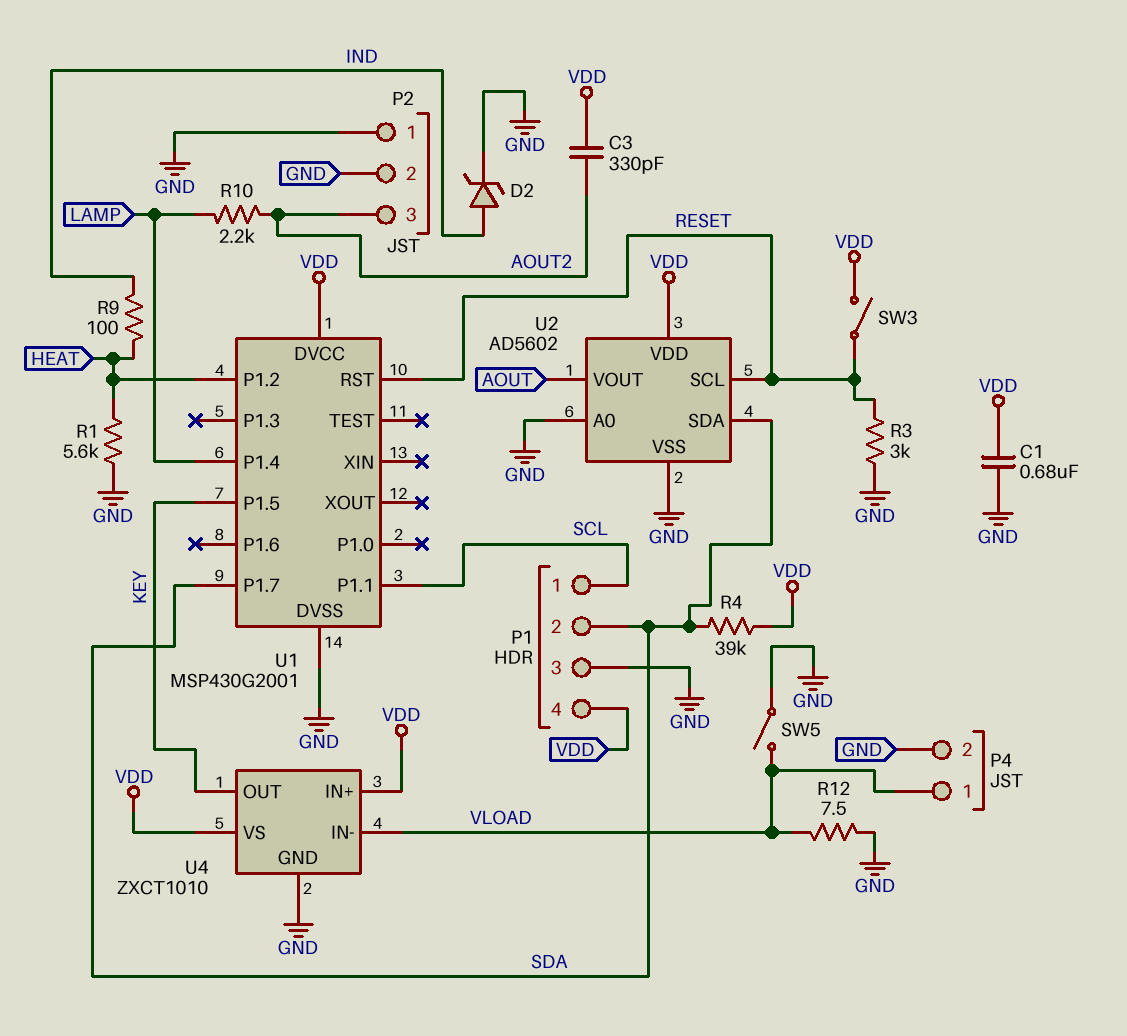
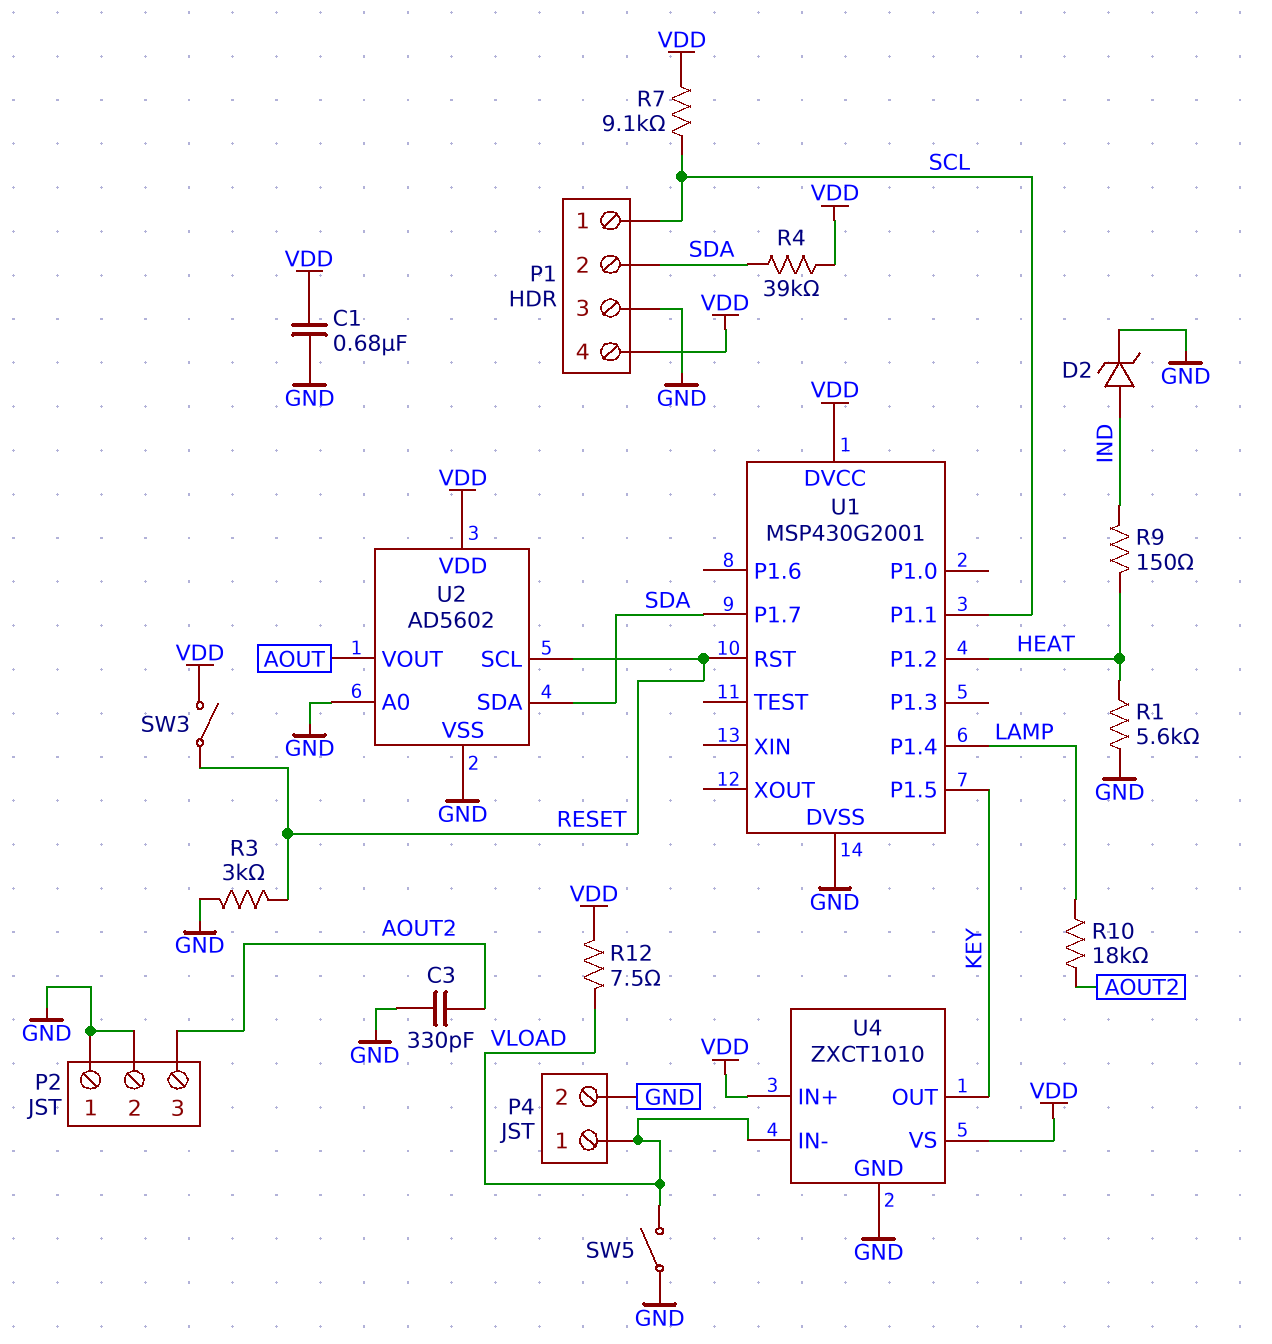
C3: 330pF (AOUT2, VDD) -> 330pF (AOUT2, GND)
R7: none -> 9.1k (SCL, VDD)
R9: 100 (HEAT, IND) -> 150 (HEAT, IND)
R10: 2.2k (AOUT2, LAMP) -> 18k (AOUT2, LAMP)
R12: 7.5 (GND, VLOAD) -> 7.5 (VDD, VLOAD)

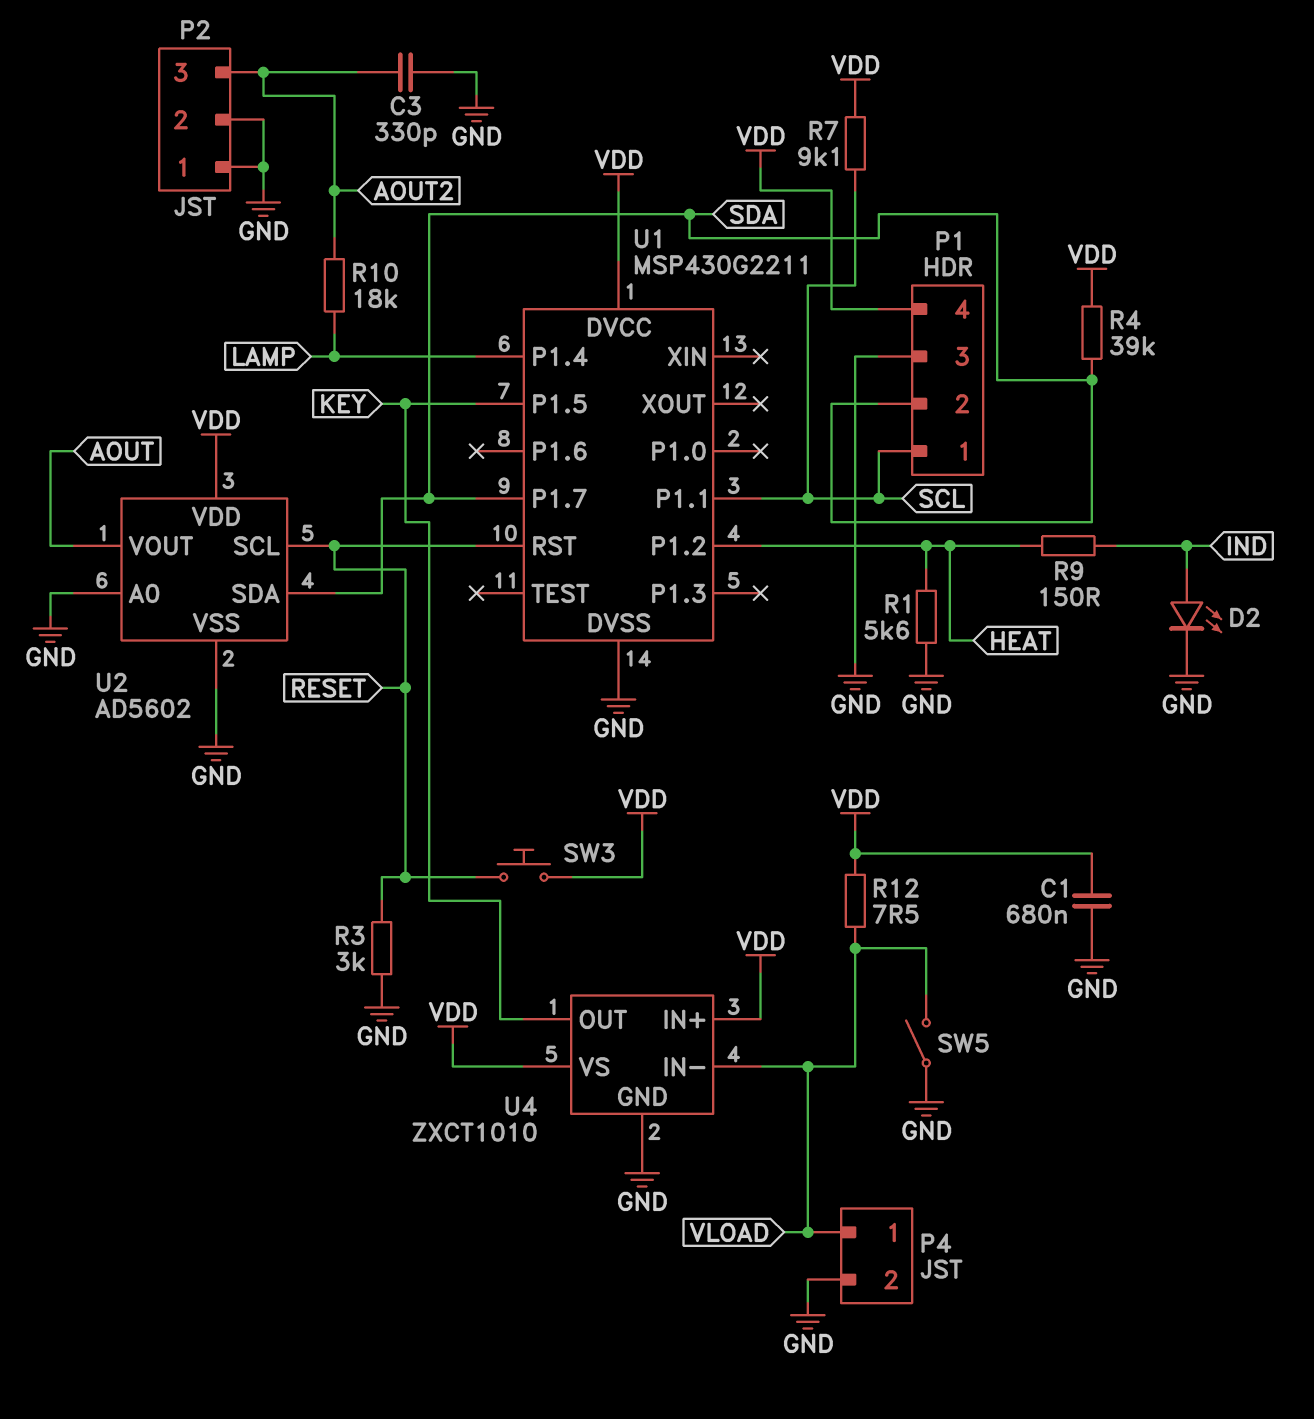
D2: zener (A IND, K GND) -> LED (A IND, K GND)
SW3: switch (RESET, VDD) -> button (RESET, VDD)
U1: MSP430G2001 -> MSP430G2211

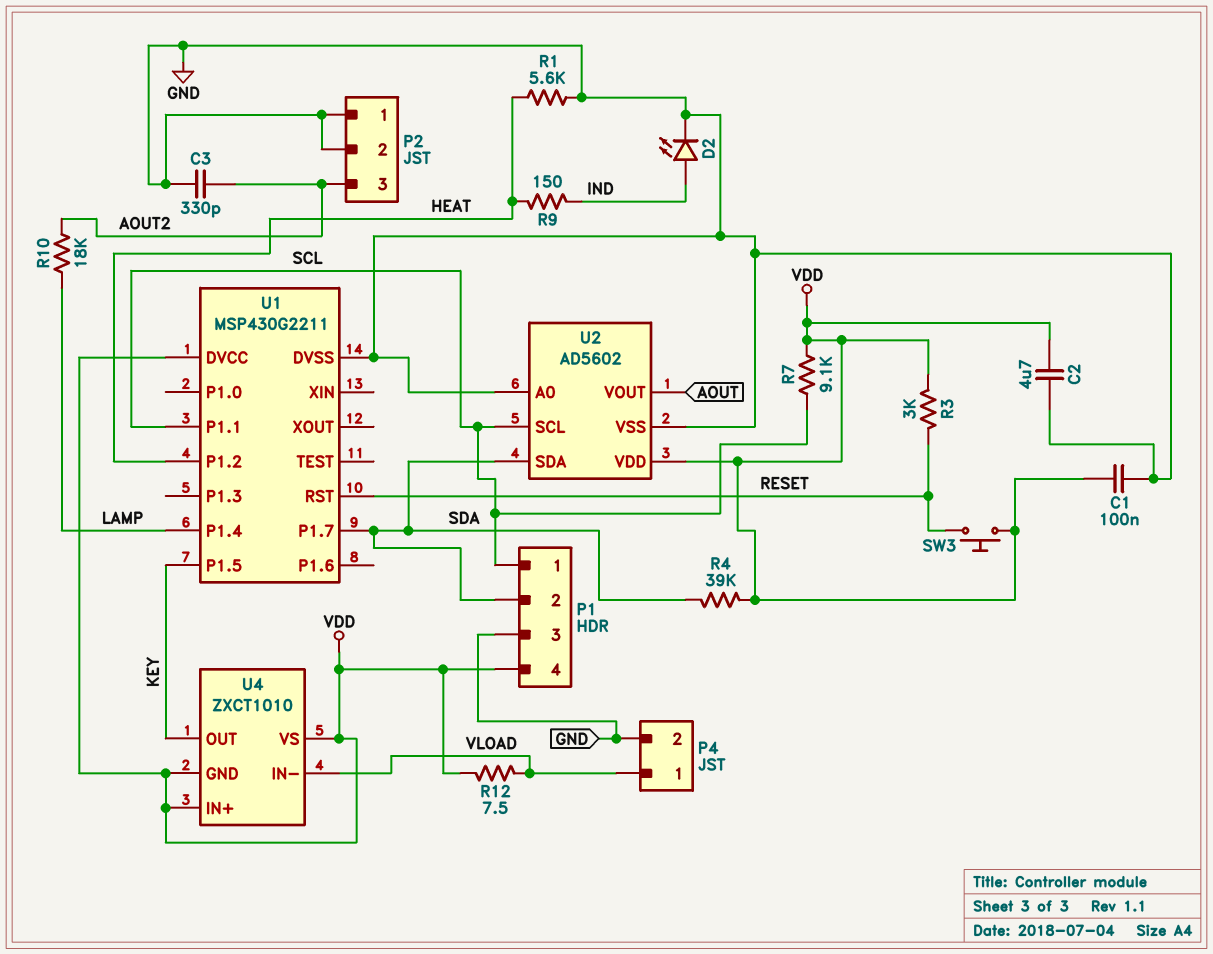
C1: 680nF (GND, VDD) -> 100nF (GND, VDD)
C2: none -> 4.7uF (GND, VDD)
R3: 3k (GND, RESET) -> 3k (RESET, VDD)
SW5: switch (GND, VLOAD) -> none
U2 pin SCL: RESET -> SCL
U4 pin GND: GND -> VDD

